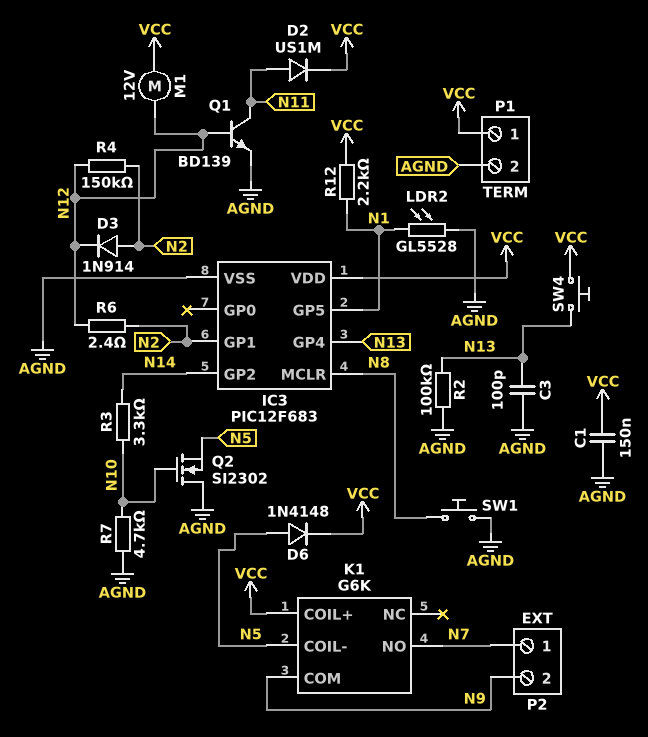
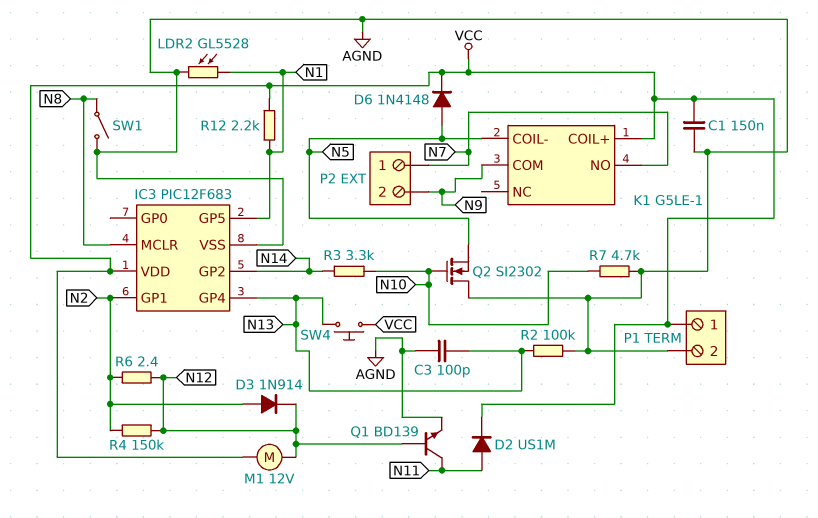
K1: G6K -> G5LE-1
SW1: button (AGND, N8) -> switch (AGND, N8)

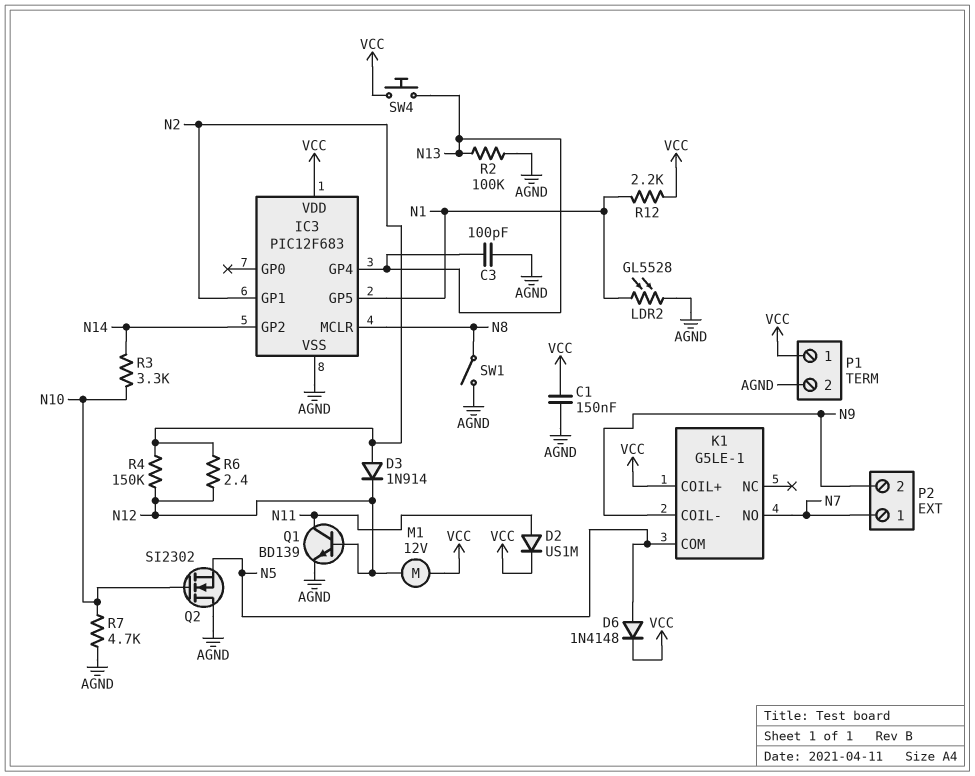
K1 pin COIL-: N5 -> N9
K1 pin COM: N9 -> N5

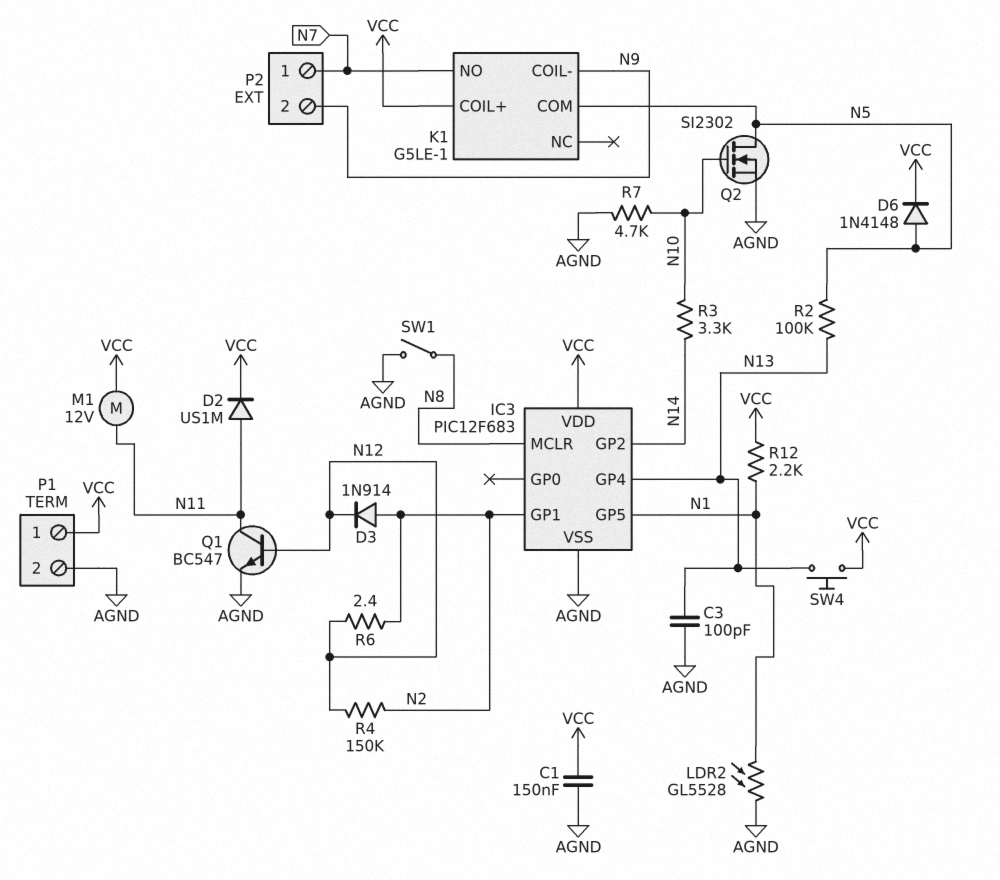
M1: motor 12V (N12, VCC) -> motor 12V (N11, VCC)
Q1: NPN BD139 (B N12, C N11, E AGND) -> NPN BC547 (B N12, C N11, E AGND)
Q2: NMOS SI2302 (G N10, D AGND, S N5) -> NMOS SI2302 (G N10, D N5, S AGND)
R2: 100k (AGND, N13) -> 100k (N5, N13)

